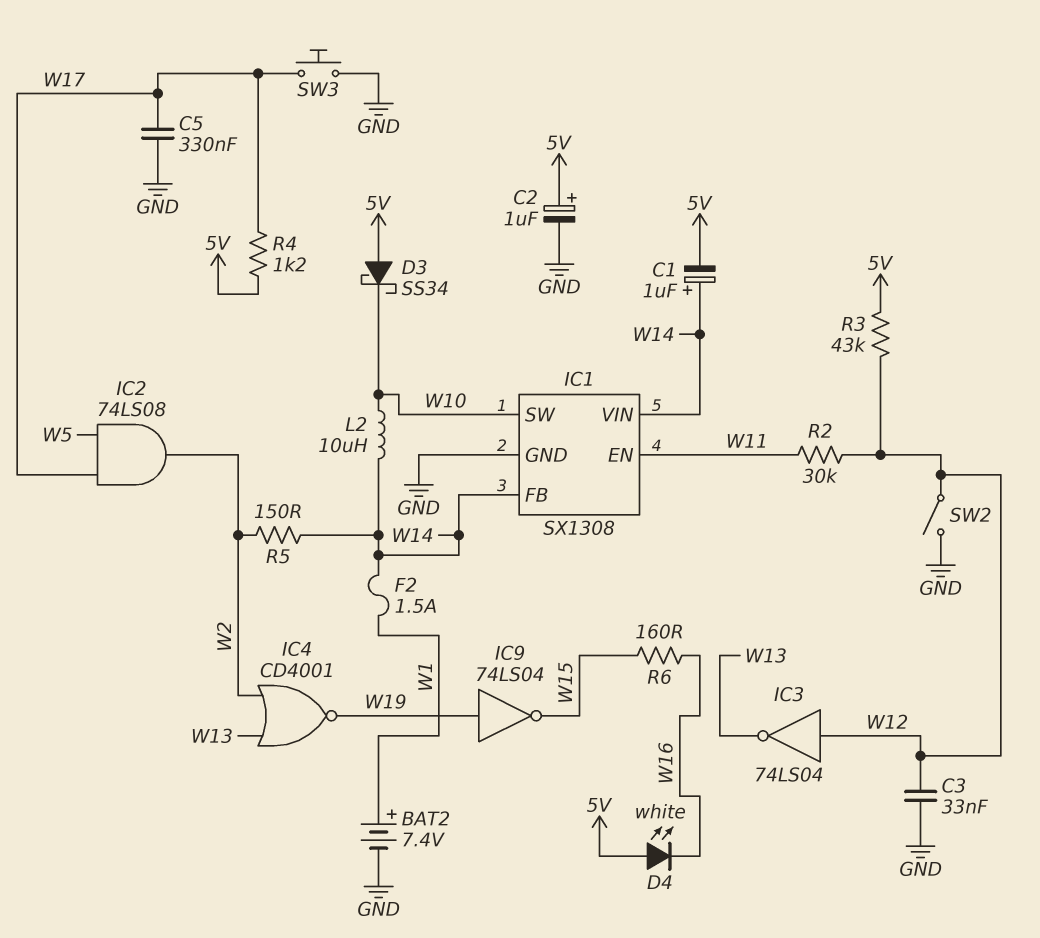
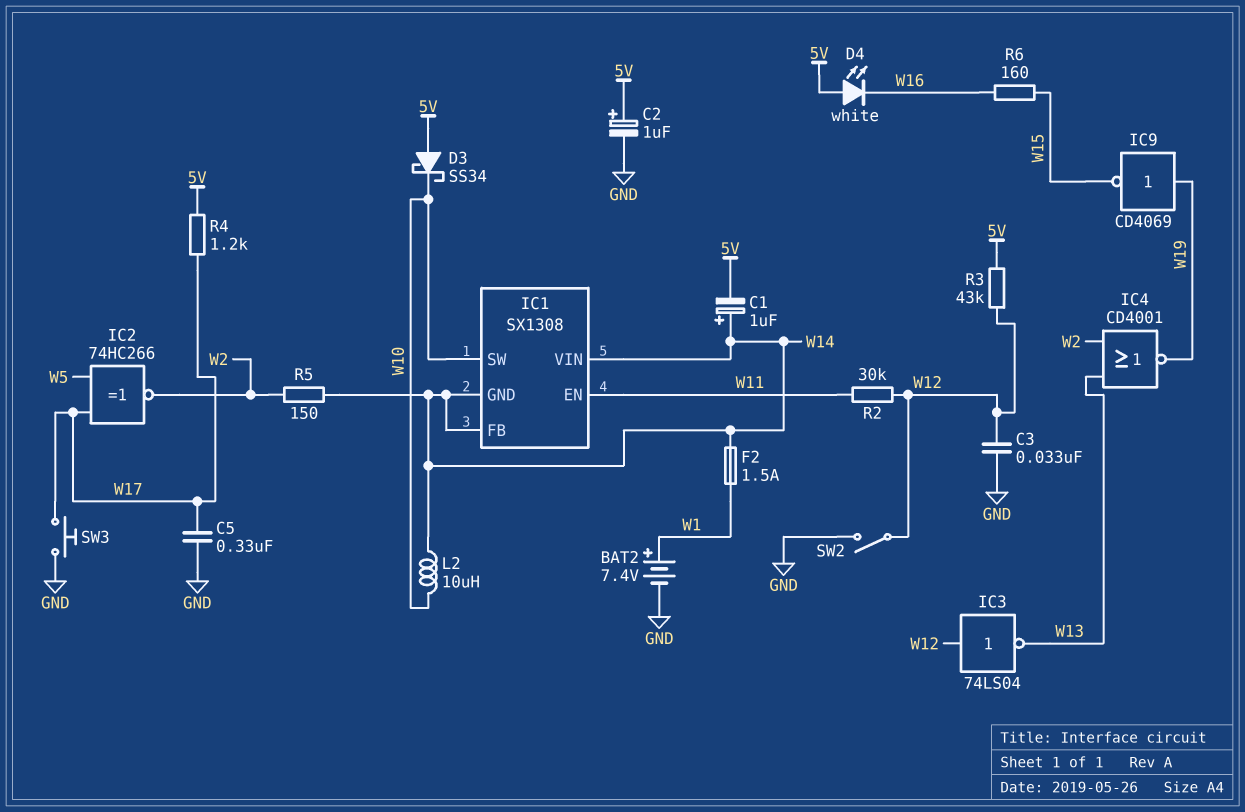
IC1 pin GND: GND -> W14
IC2: AND 74LS08 (in W5, in W17, out W2) -> XNOR 74HC266 (in W5, in W17, out W2)
IC9: NOT 74LS04 (in W19, out W15) -> NOT CD4069 (in W19, out W15)

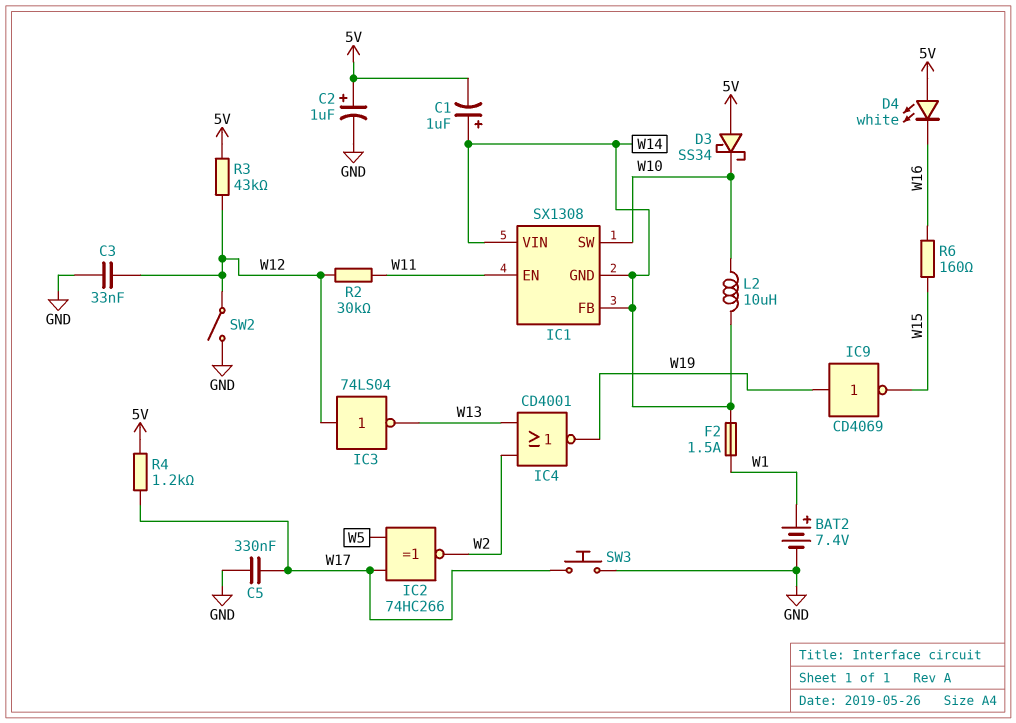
R5: 150 (W2, W14) -> none

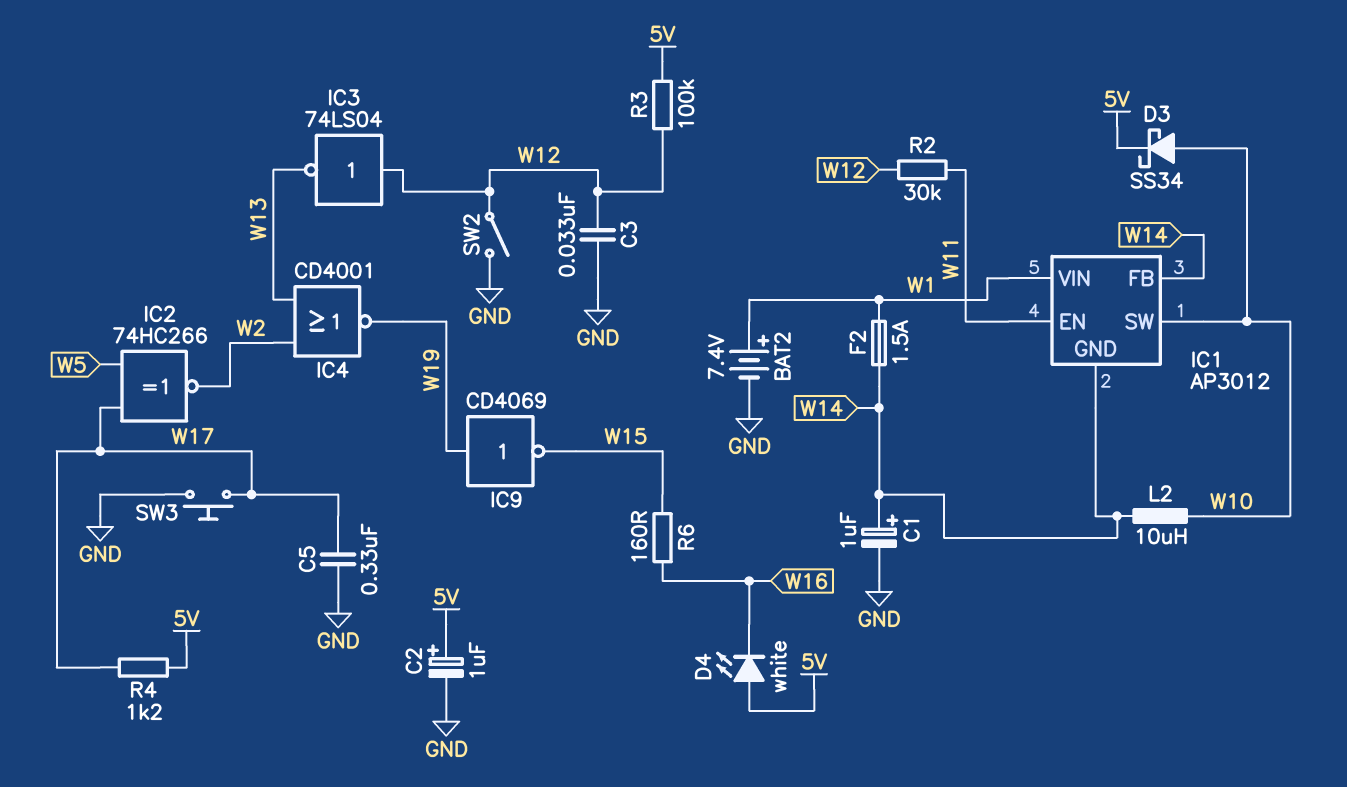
C1: 1uF (plus W14, minus 5V) -> 1uF (plus W14, minus GND)
D3: schottky SS34 (A 5V, K W10) -> schottky SS34 (A W10, K 5V)
IC1: SX1308 -> AP3012
IC1 pin VIN: W14 -> W1
R3: 43k (5V, W12) -> 100k (5V, W12)

